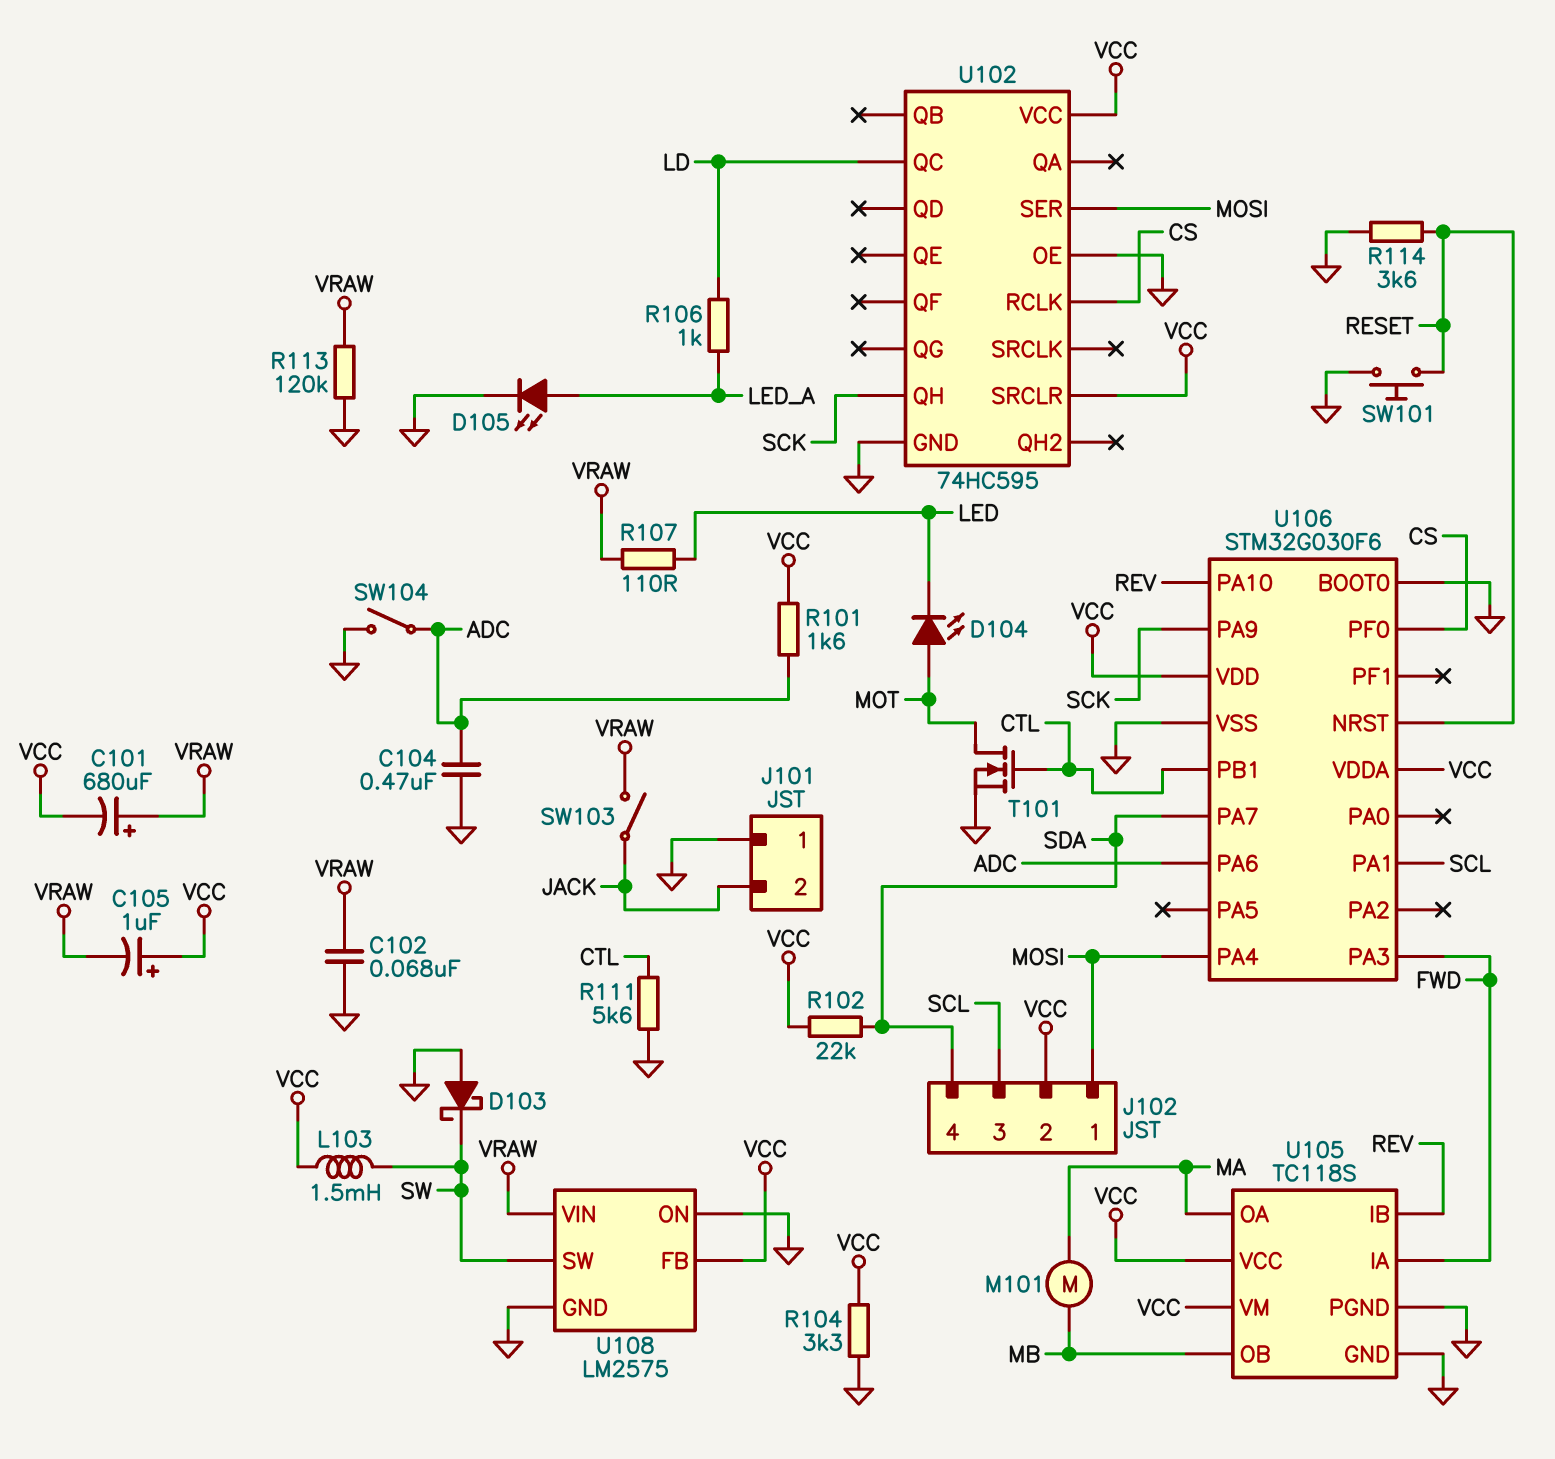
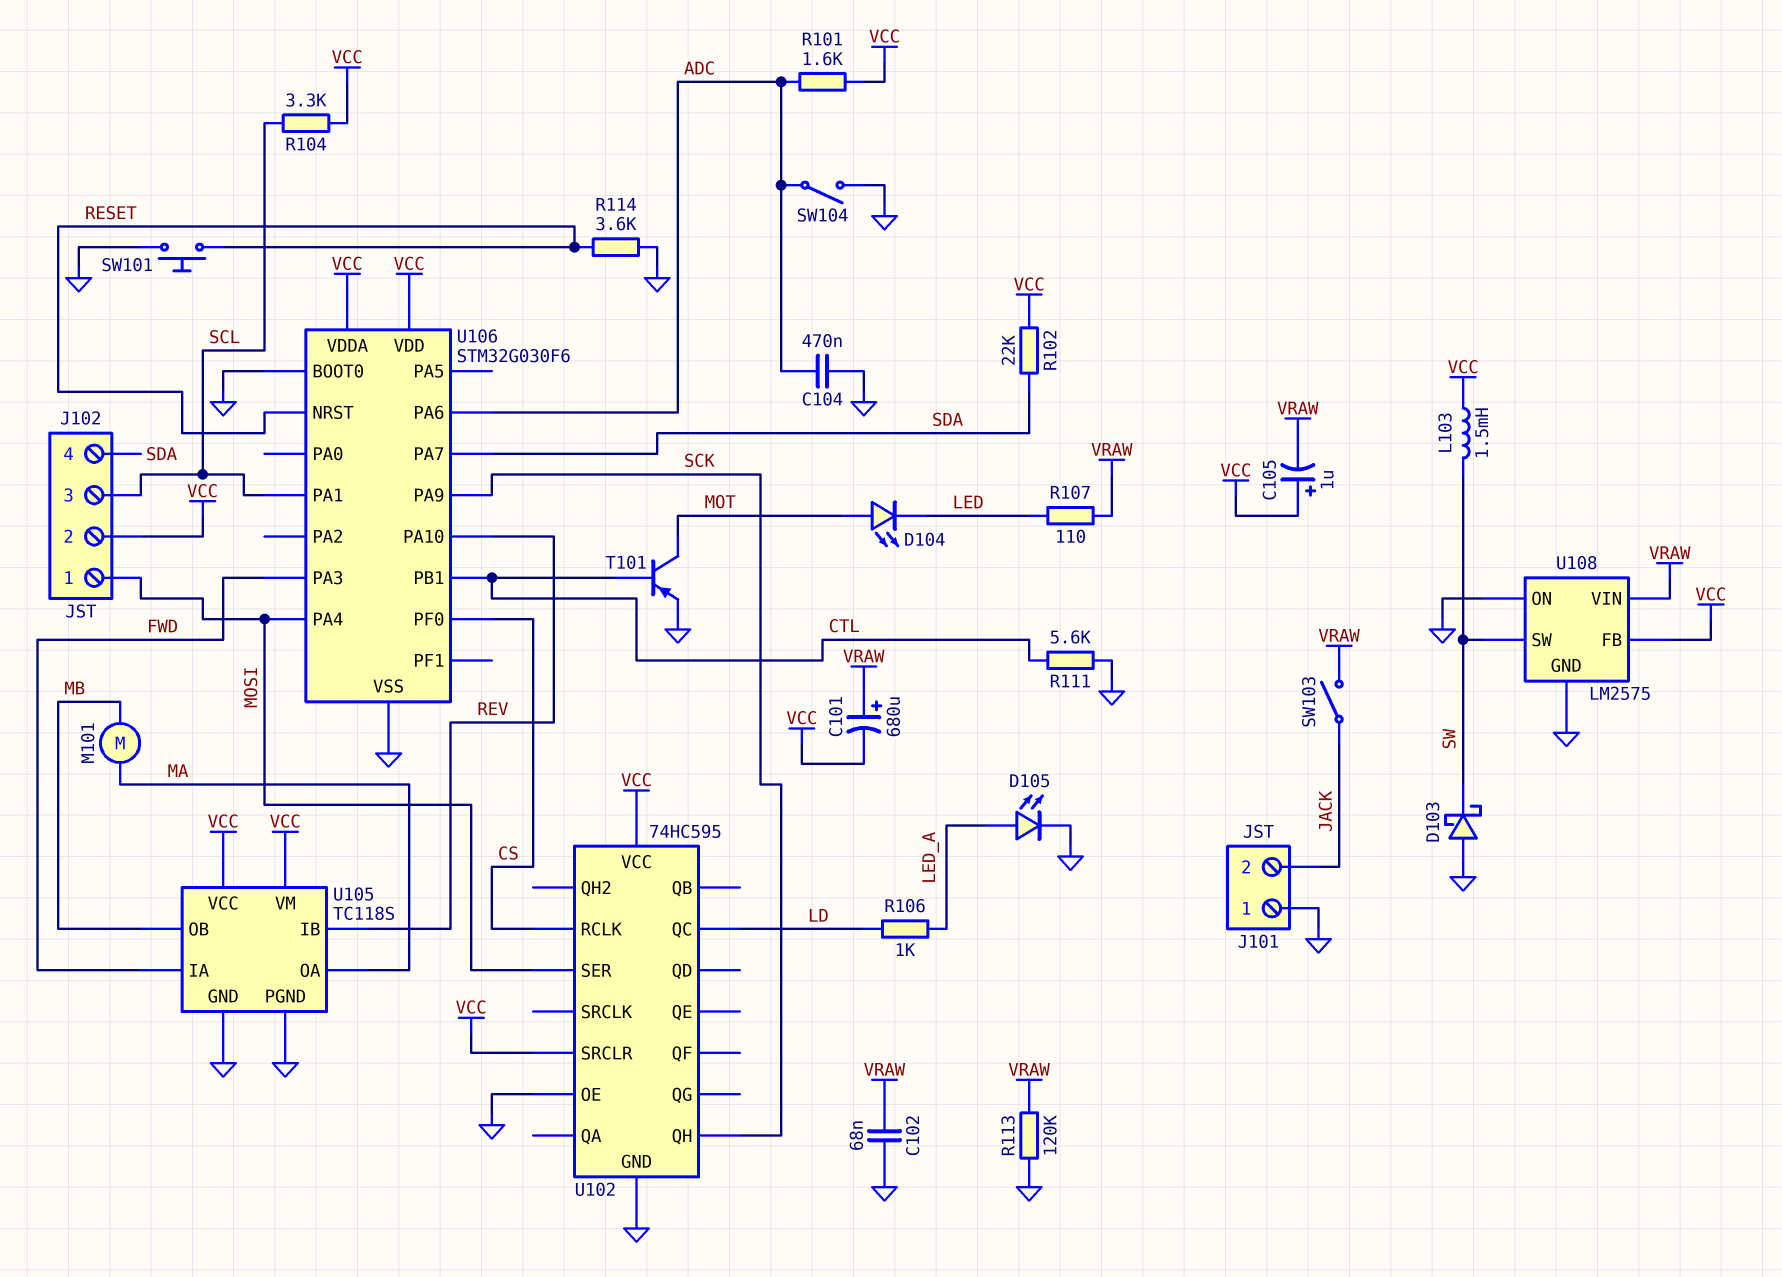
R104: 3.3k (GND, VCC) -> 3.3k (SCL, VCC)
T101: NMOS (G CTL, D MOT, S GND) -> PNP (B CTL, C MOT, E GND)

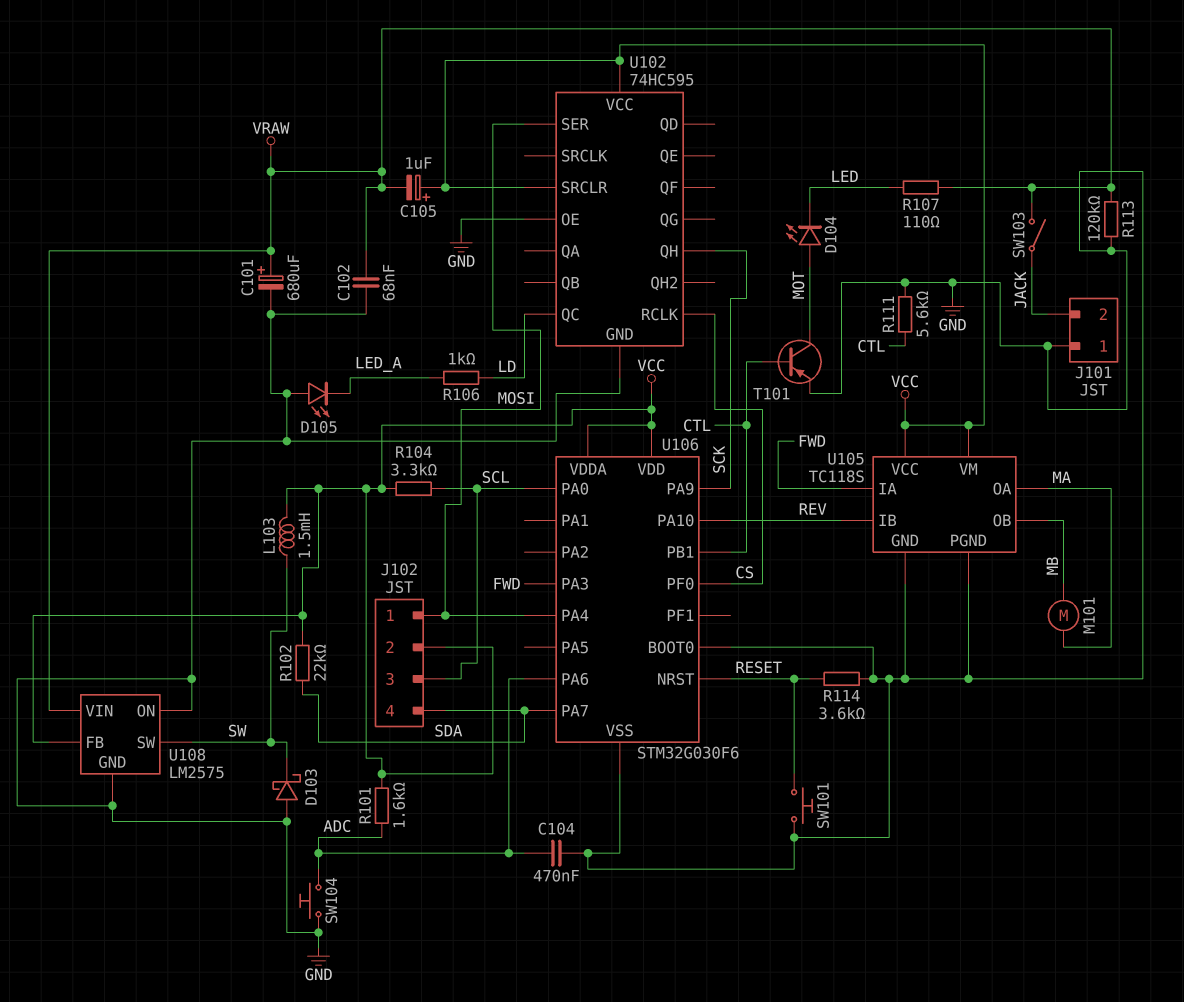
C101: 680uF (plus VRAW, minus VCC) -> 680uF (plus VRAW, minus GND)
D105: LED (A LED_A, K GND) -> LED (A GND, K LED_A)
SW104: switch (ADC, GND) -> button (ADC, GND)
U106 pin PA0: none -> SCL
U106 pin PA1: SCL -> none

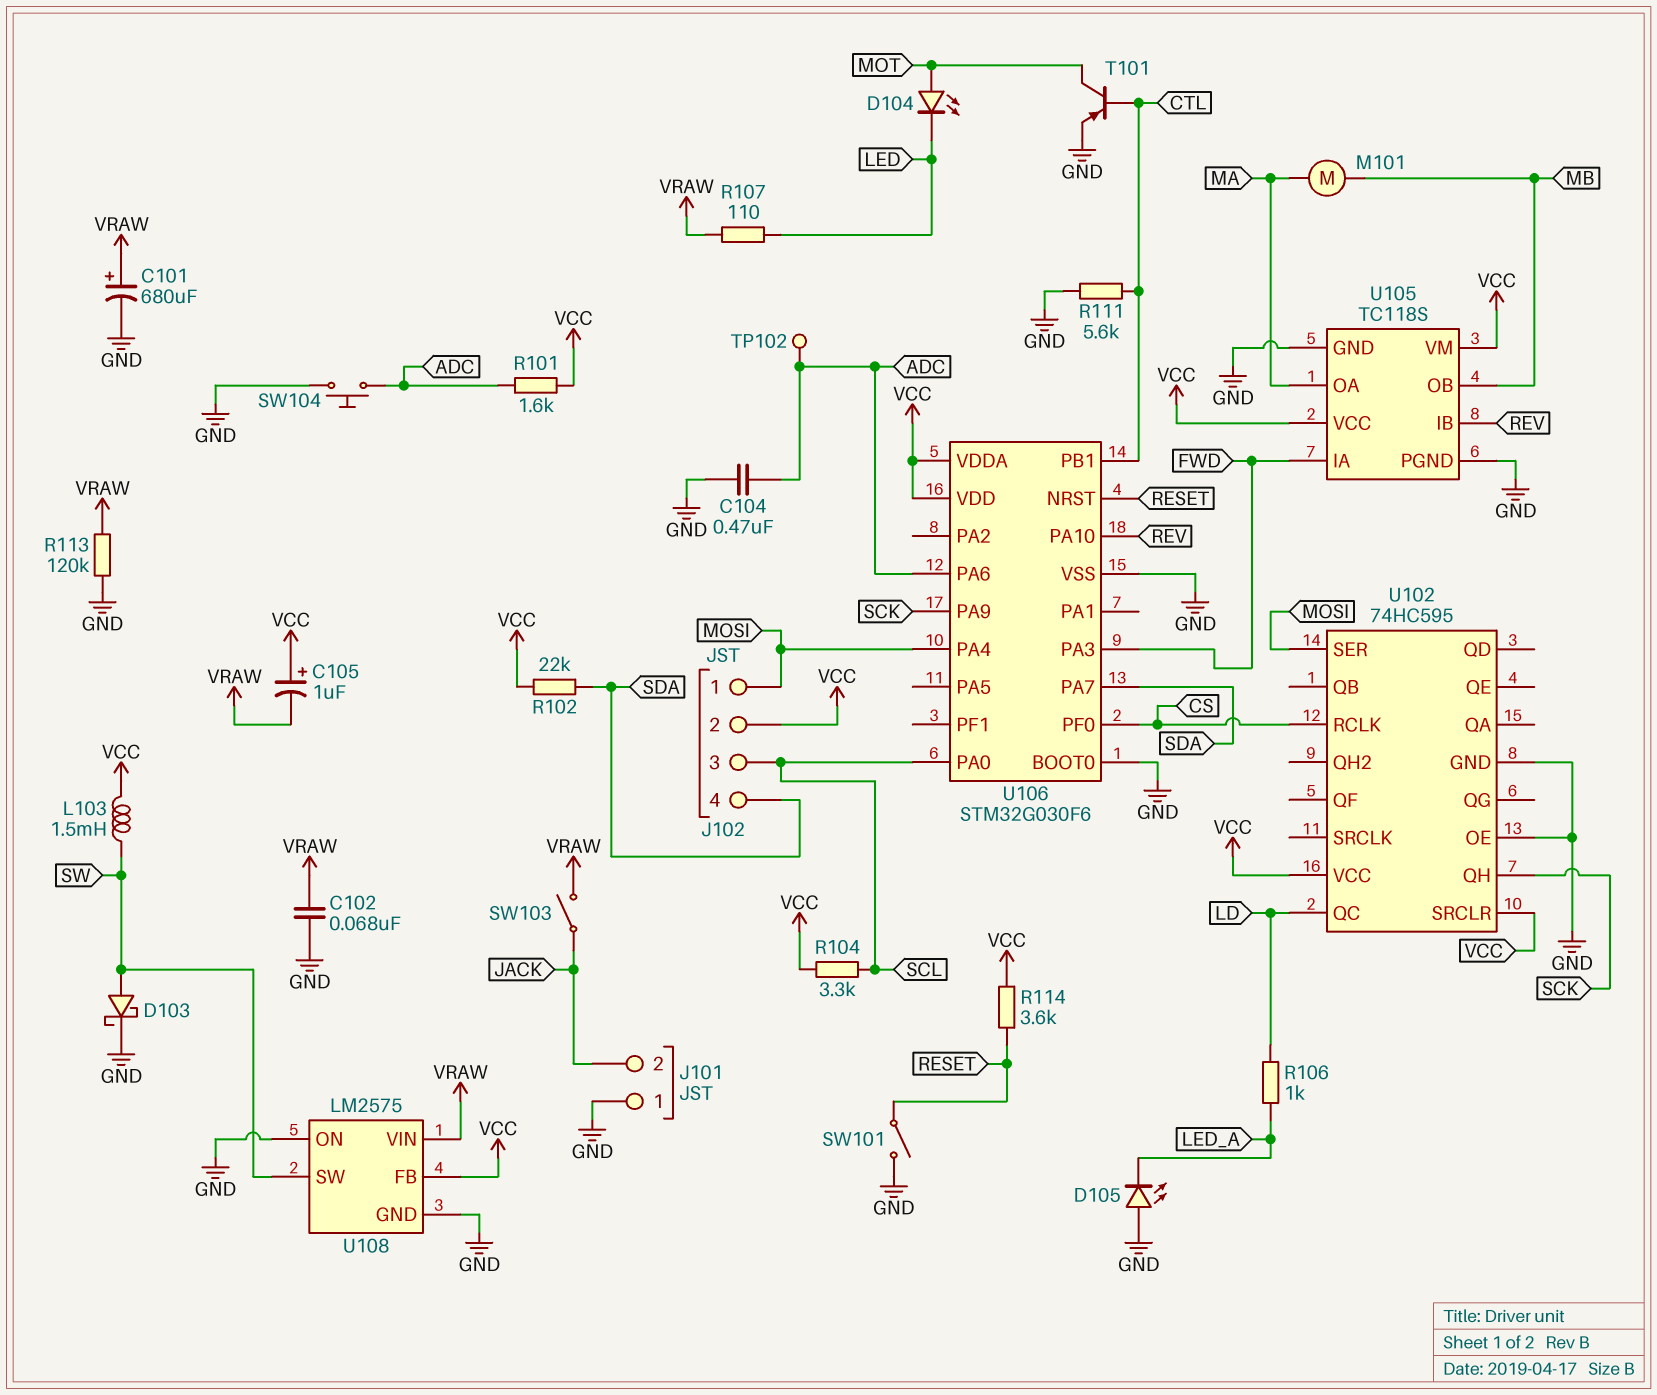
D103: schottky (A GND, K SW) -> schottky (A SW, K GND)
R114: 3.6k (GND, RESET) -> 3.6k (RESET, VCC)
SW101: button (GND, RESET) -> switch (GND, RESET)
TP102: none -> test point (ADC)

